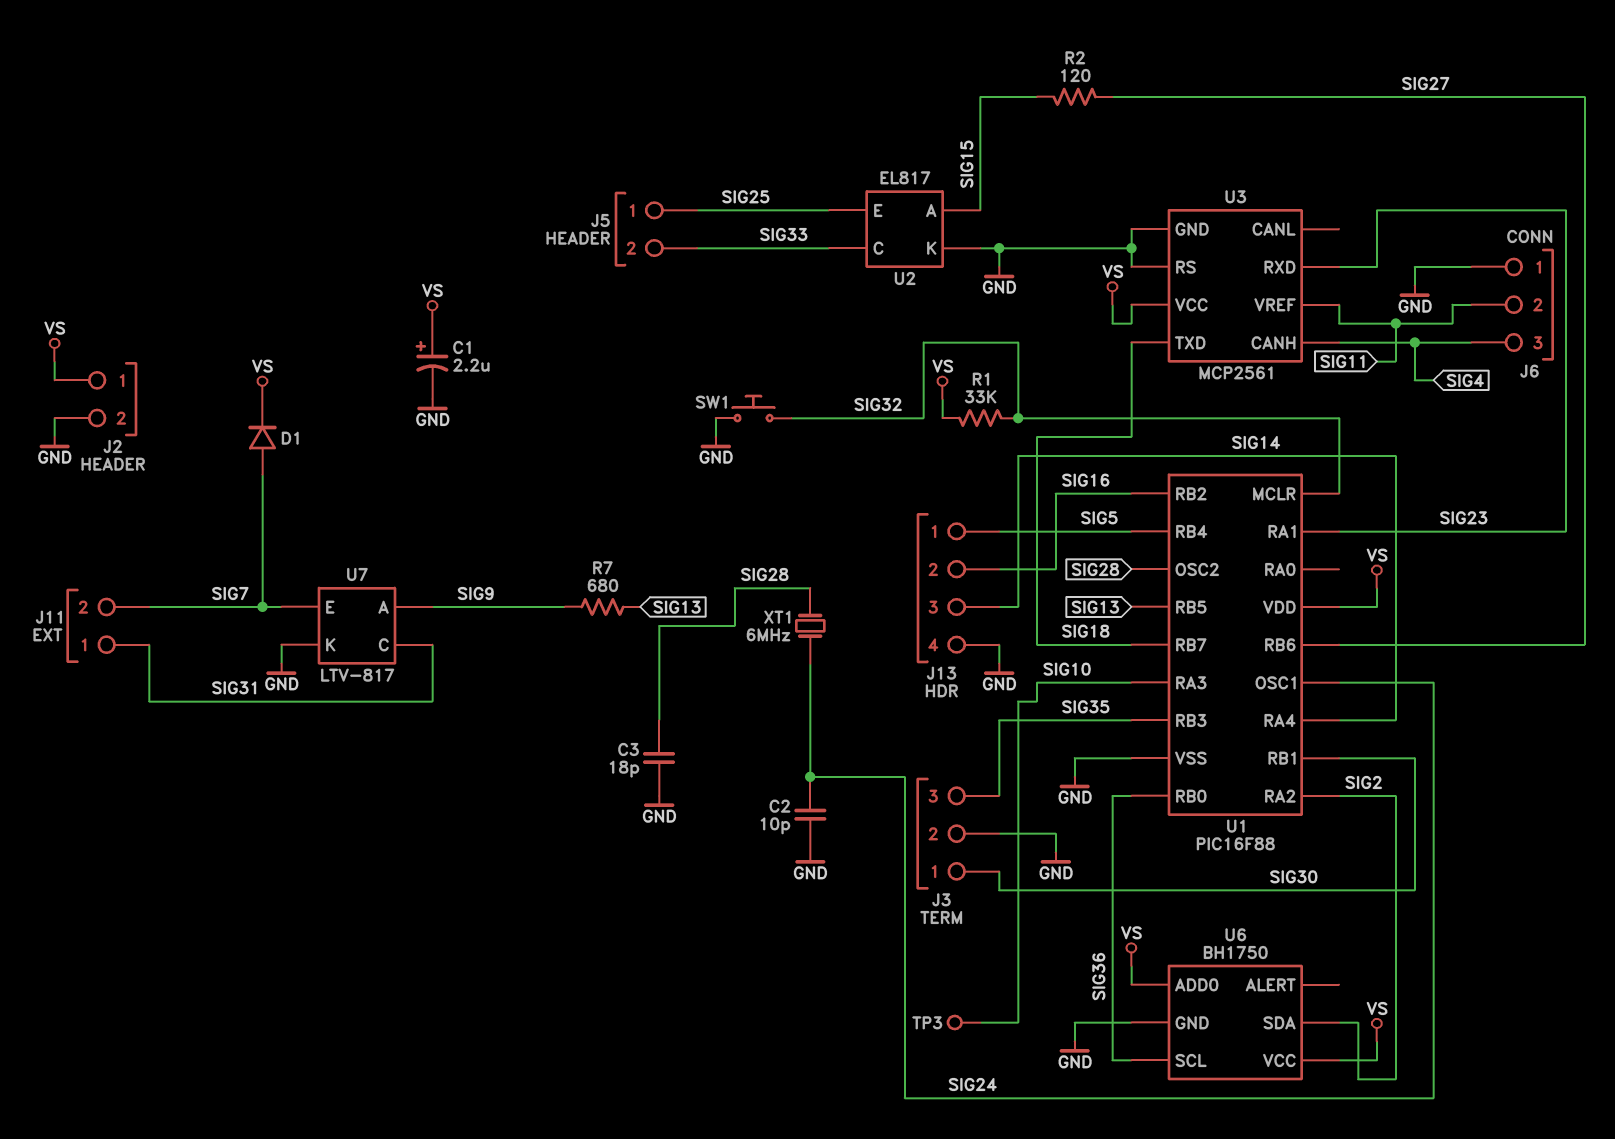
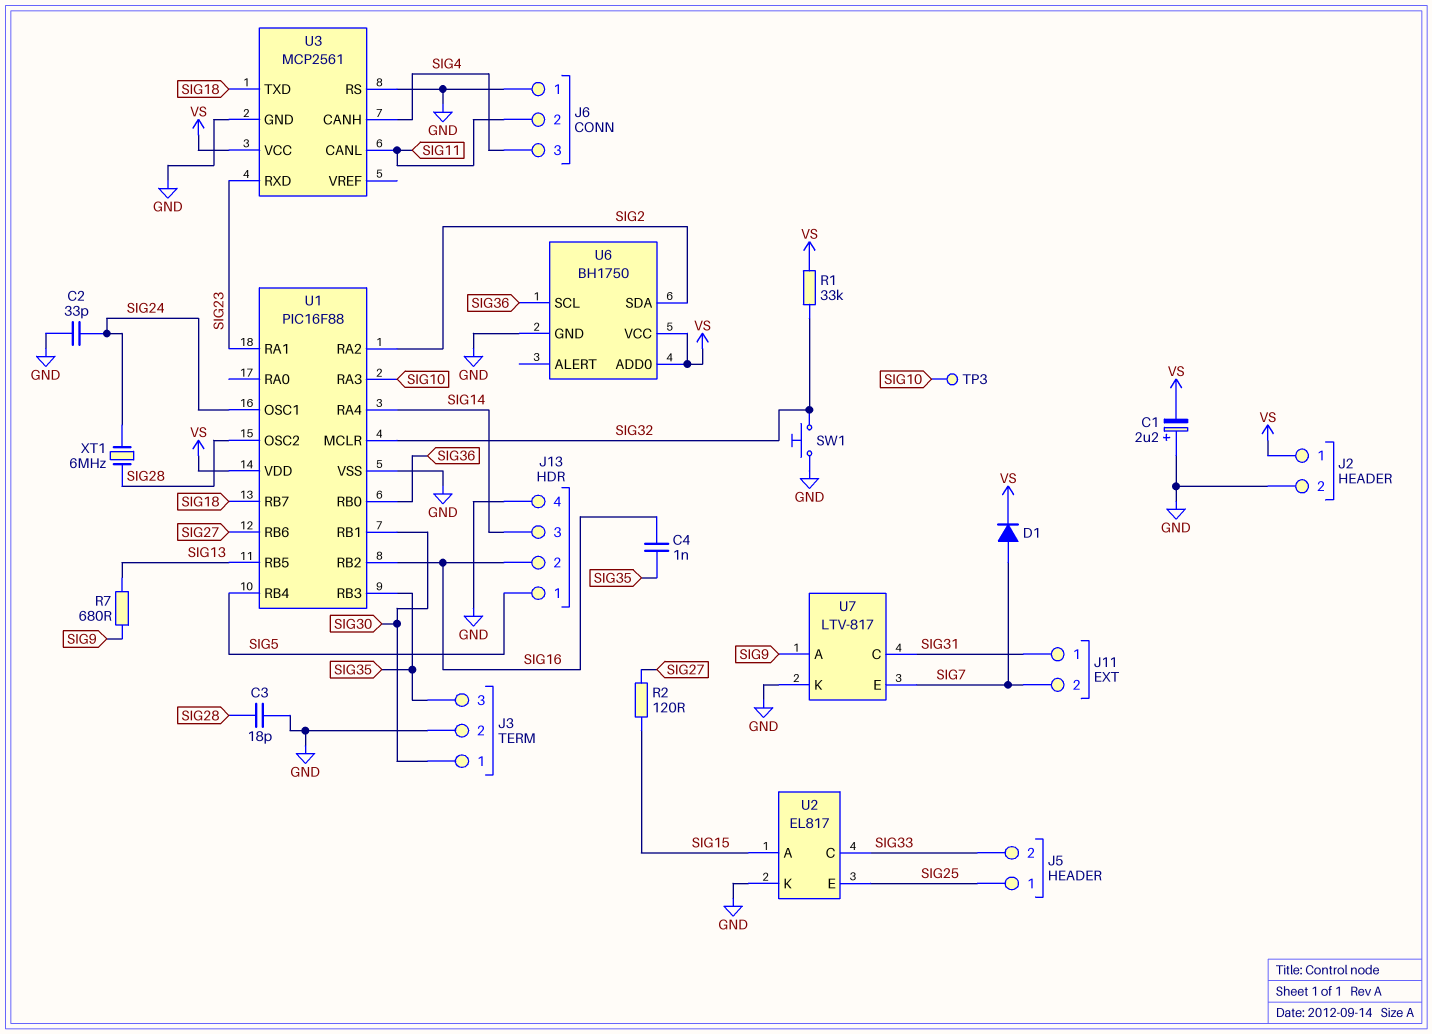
C1: 2.2uF (plus VS, minus GND) -> 2.2uF (plus GND, minus VS)
C2: 10pF (GND, SIG24) -> 33pF (GND, SIG24)
C4: none -> 1nF (SIG16, SIG35)
U3 pin CANL: none -> SIG11
U3 pin VREF: SIG11 -> none

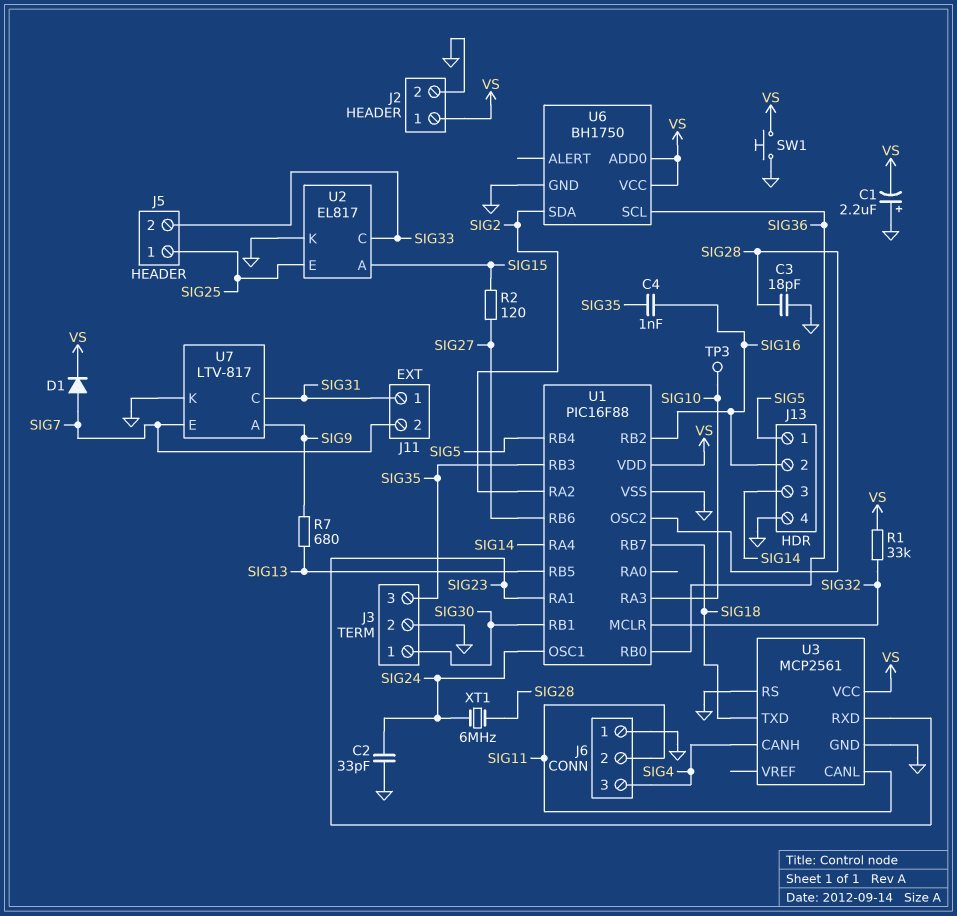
SW1: button (GND, SIG32) -> button (GND, VS)

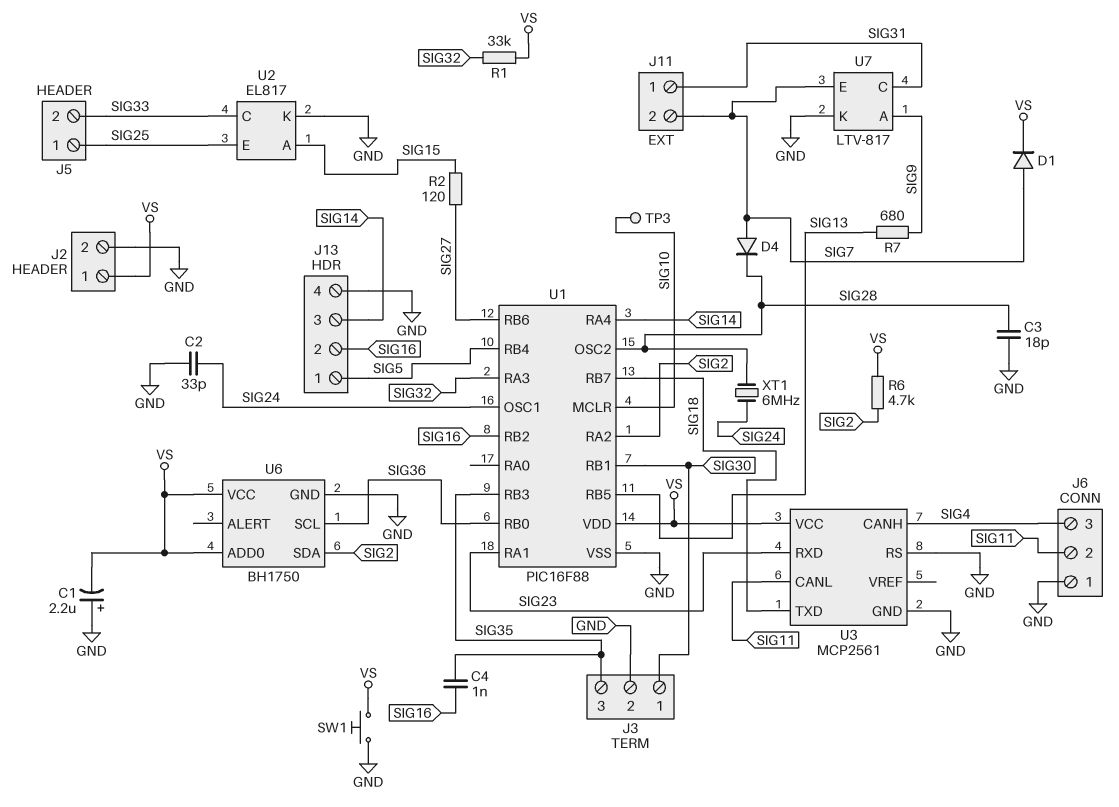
D4: none -> diode (A SIG7, K SIG28)
R6: none -> 4.7k (SIG2, VS)
U1 pin MCLR: SIG32 -> SIG10
U1 pin RA3: SIG10 -> SIG32

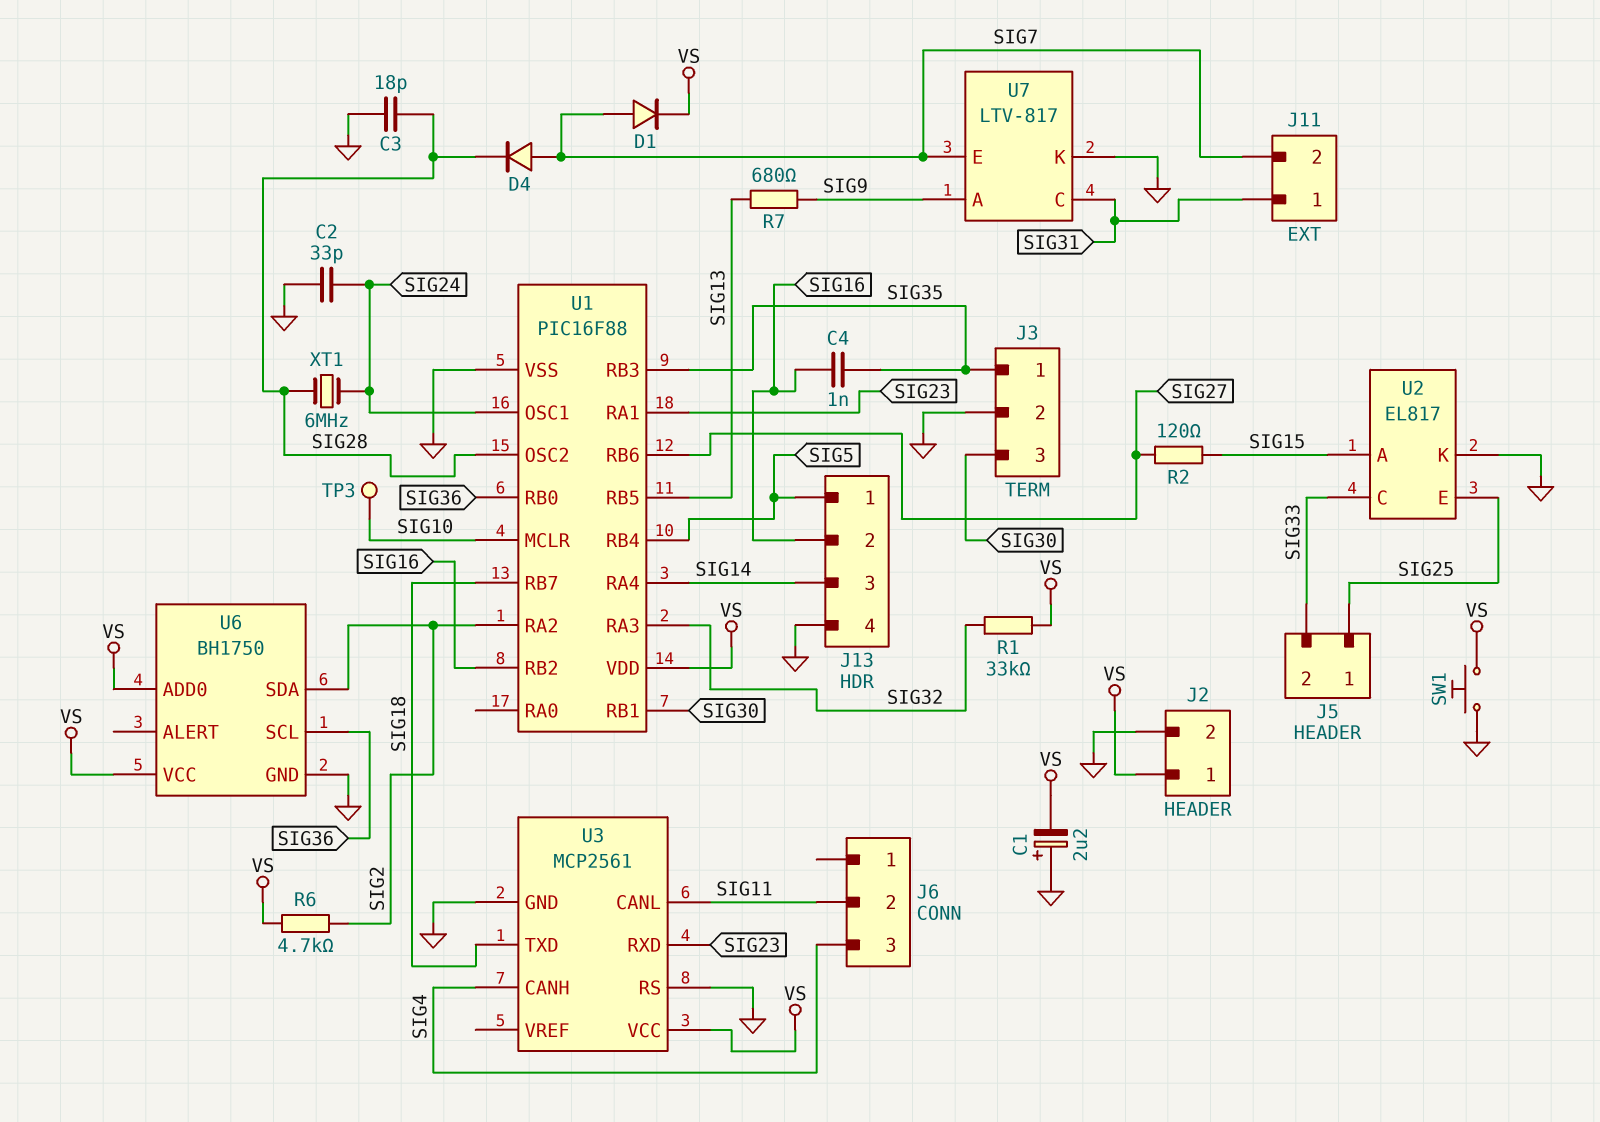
J3 pin 1: SIG30 -> SIG35
J3 pin 3: SIG35 -> SIG30
J6 pin 1: GND -> none

